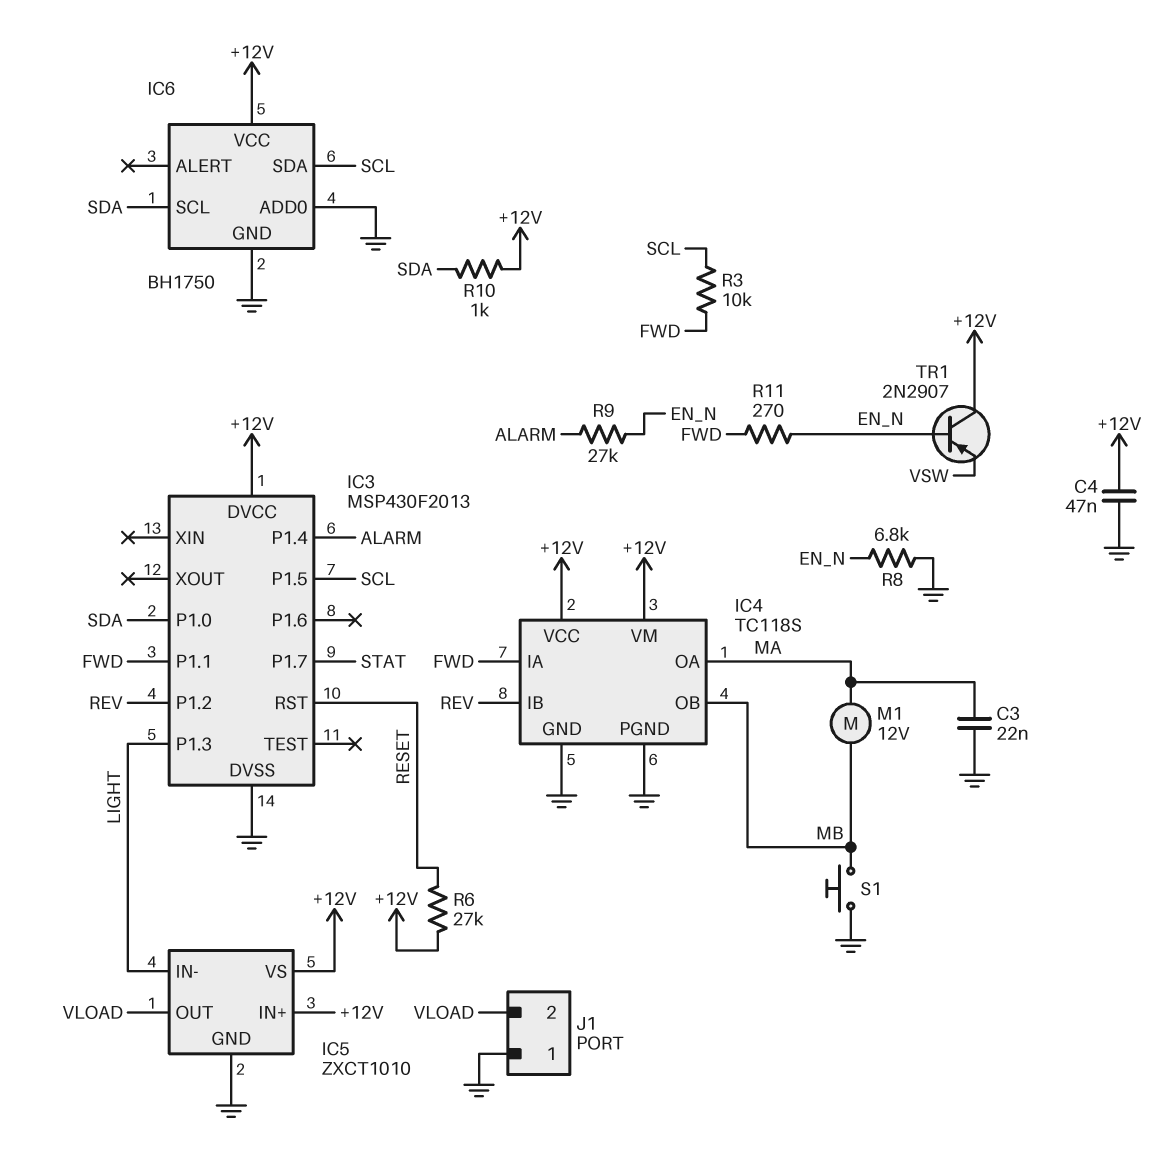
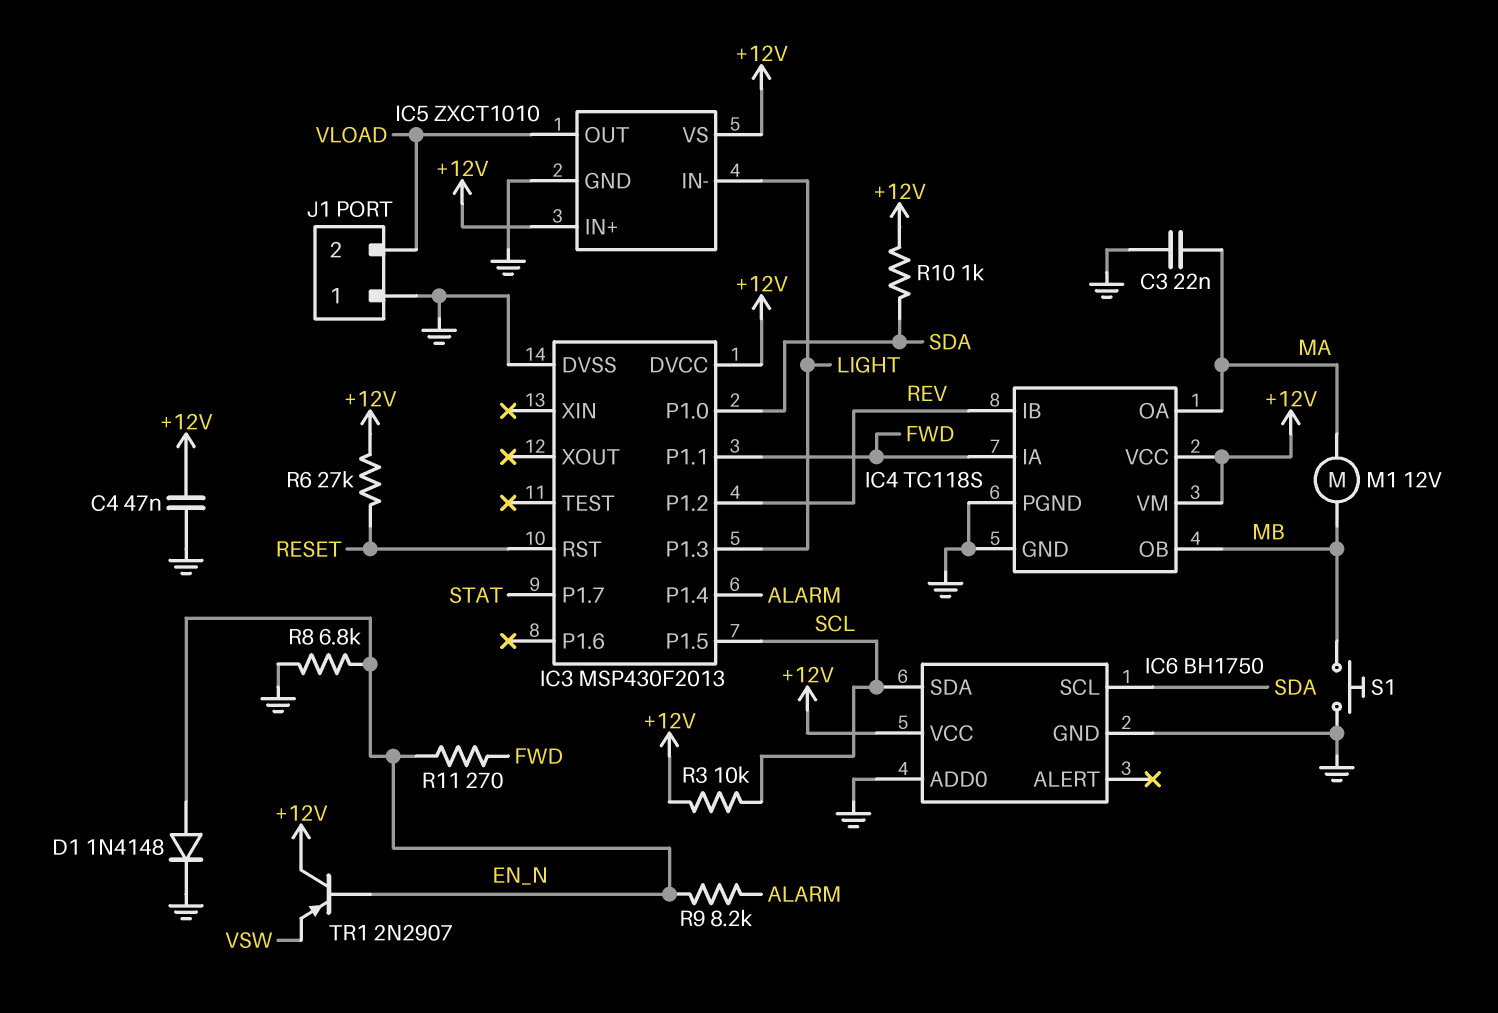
D1: none -> diode 1N4148 (A EN_N, K GND)
R3: 10k (FWD, SCL) -> 10k (+12V, SCL)
R9: 27k (ALARM, EN_N) -> 8.2k (ALARM, EN_N)

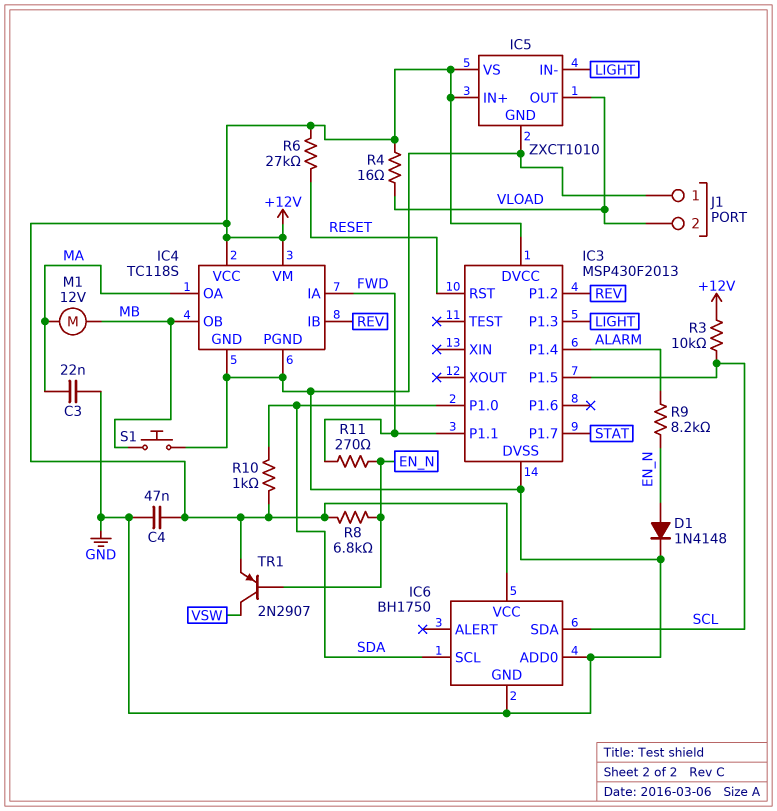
R4: none -> 16 (+12V, VLOAD)
R8: 6.8k (EN_N, GND) -> 6.8k (+12V, EN_N)
TR1: PNP 2N2907 (B EN_N, C +12V, E VSW) -> PNP 2N2907 (B EN_N, C VSW, E +12V)

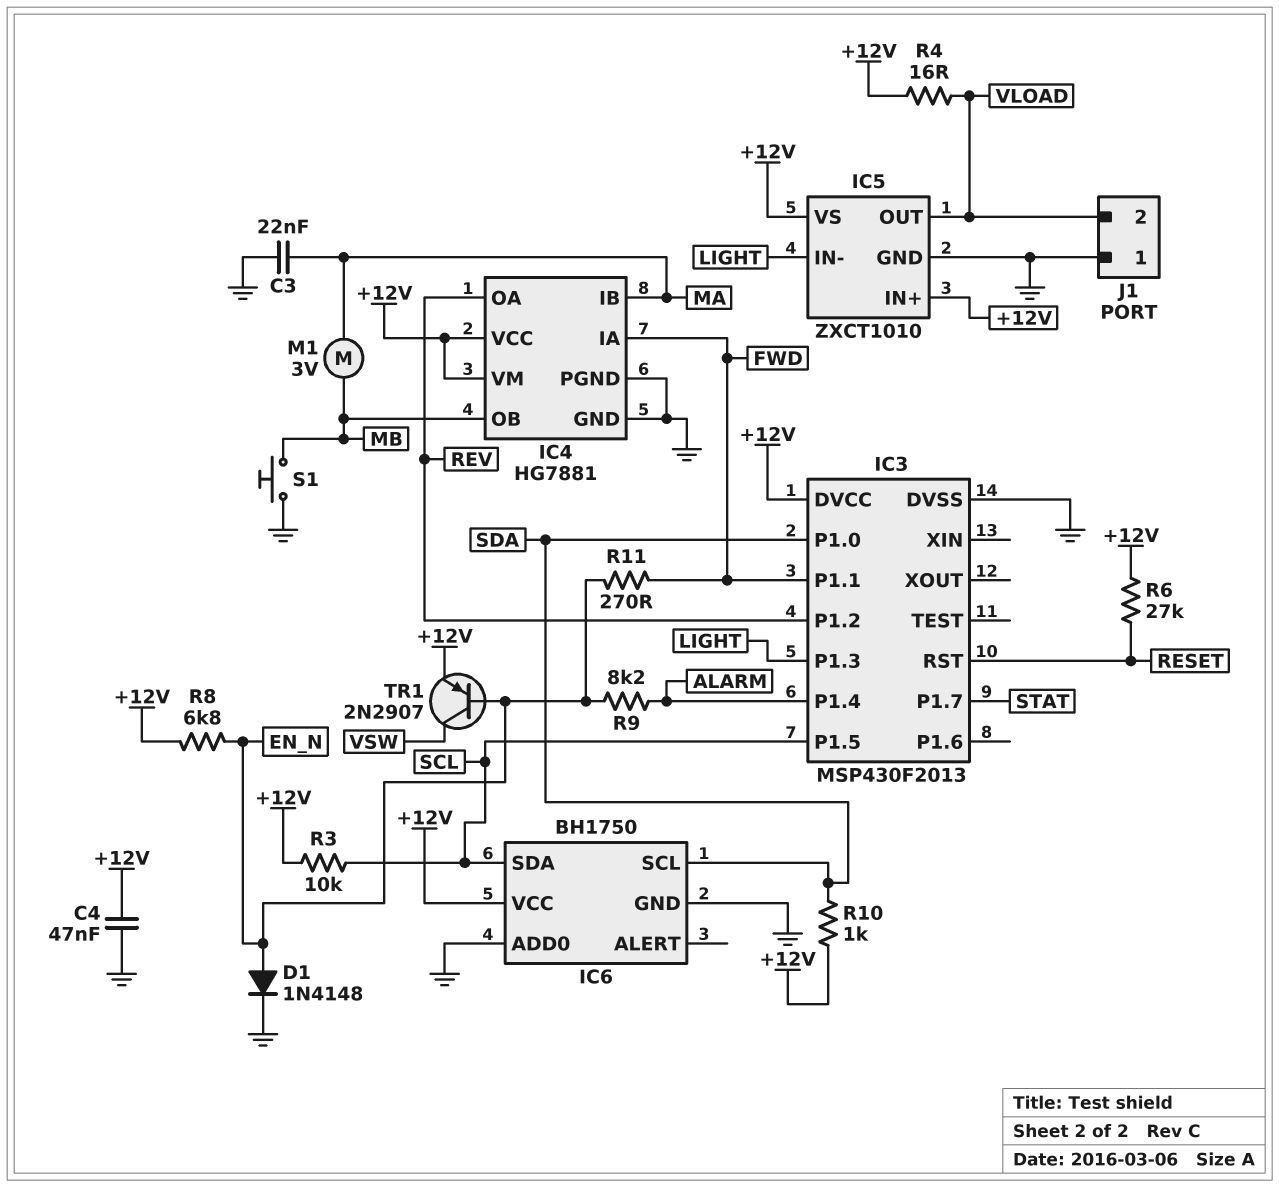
IC4: TC118S -> HG7881
IC4 pin IB: REV -> MA
IC4 pin OA: MA -> REV
M1: motor 12V (MA, MB) -> motor 3V (MA, MB)

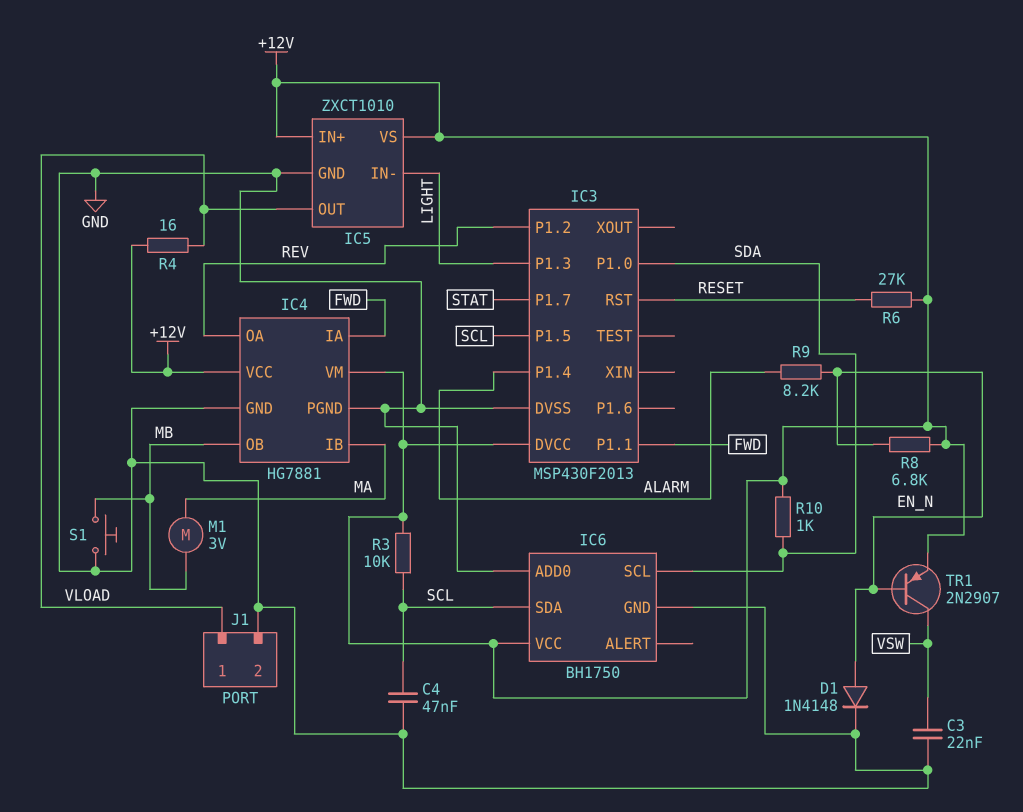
C3: 22nF (GND, MA) -> 22nF (GND, VSW)
C4: 47nF (+12V, GND) -> 47nF (GND, SCL)
J1 pin 1: GND -> VLOAD
J1 pin 2: VLOAD -> GND
R11: 270 (EN_N, FWD) -> none

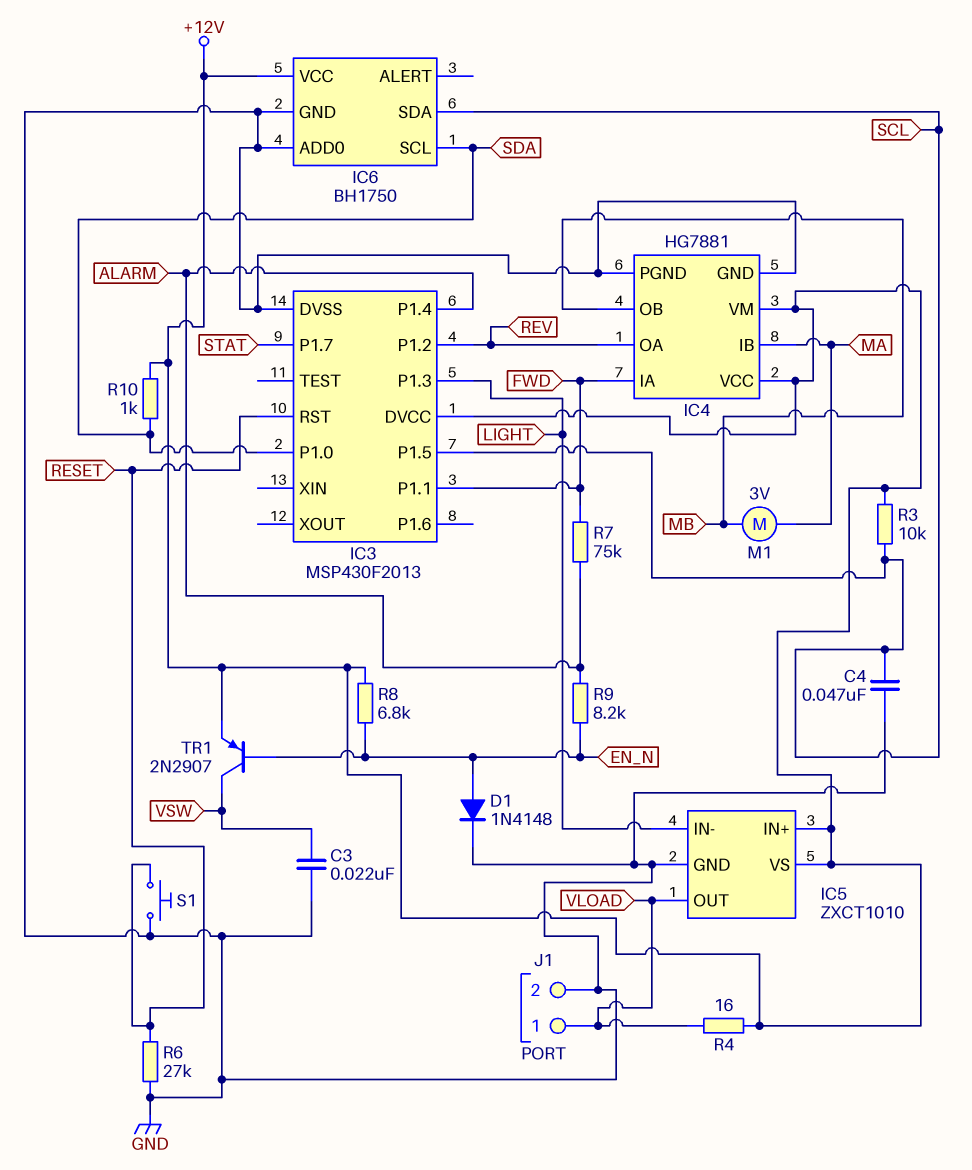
R6: 27k (+12V, RESET) -> 27k (GND, RESET)
R7: none -> 75k (ALARM, FWD)
S1: button (GND, MB) -> button (GND, RESET)

